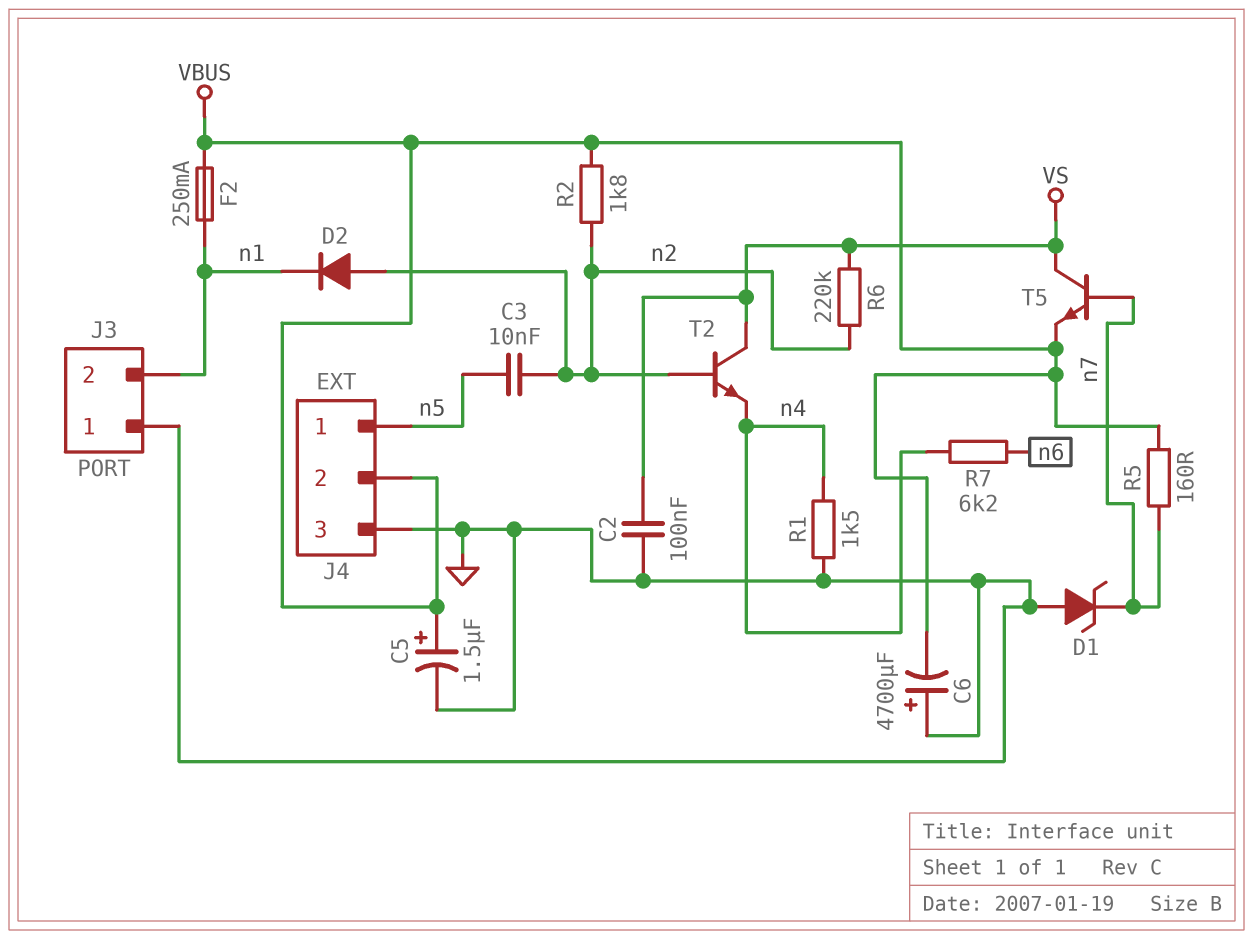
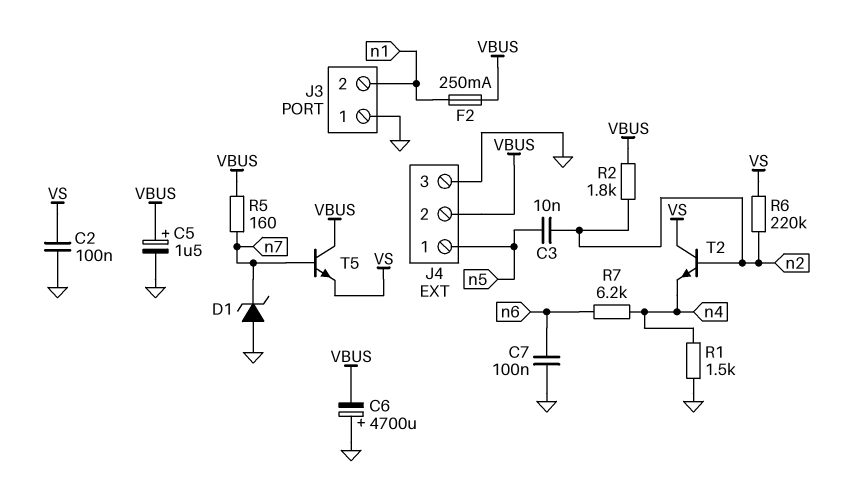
C7: none -> 100nF (GND, n6)
D2: diode (A n2, K n1) -> none
T5: NPN (B n7, C VS, E VBUS) -> NPN (B n7, C VBUS, E VS)

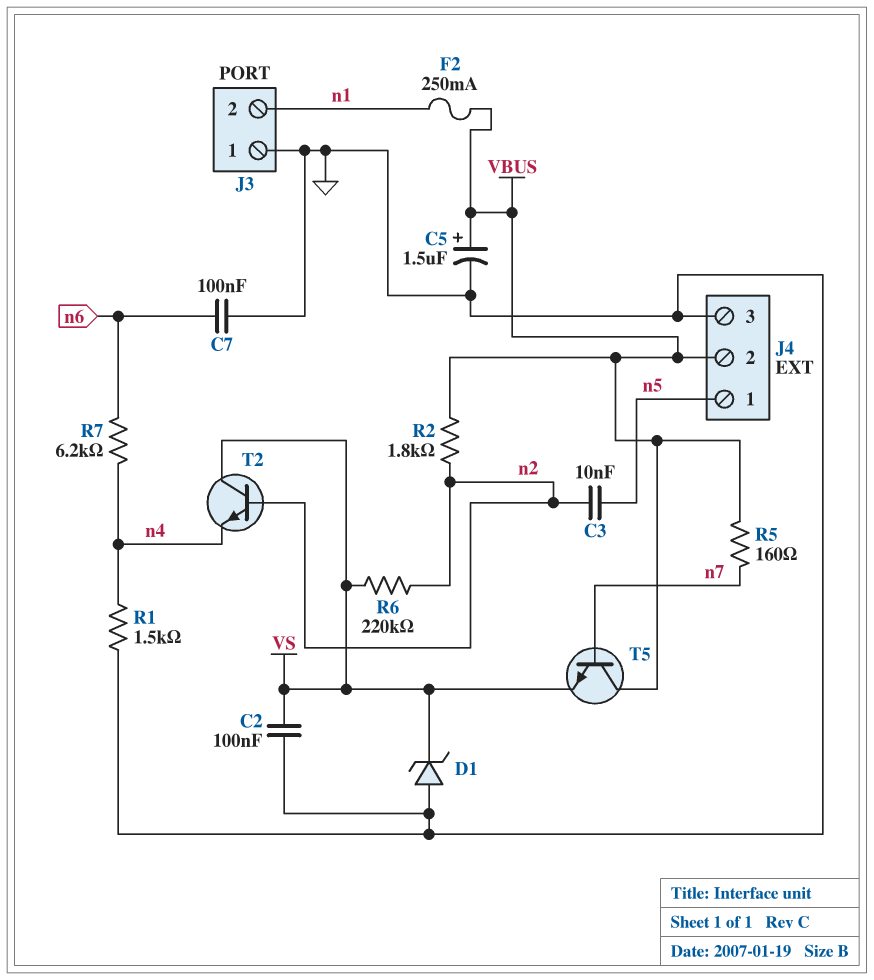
C6: 4700uF (plus GND, minus VBUS) -> none
D1: zener (A GND, K n7) -> zener (A GND, K VS)

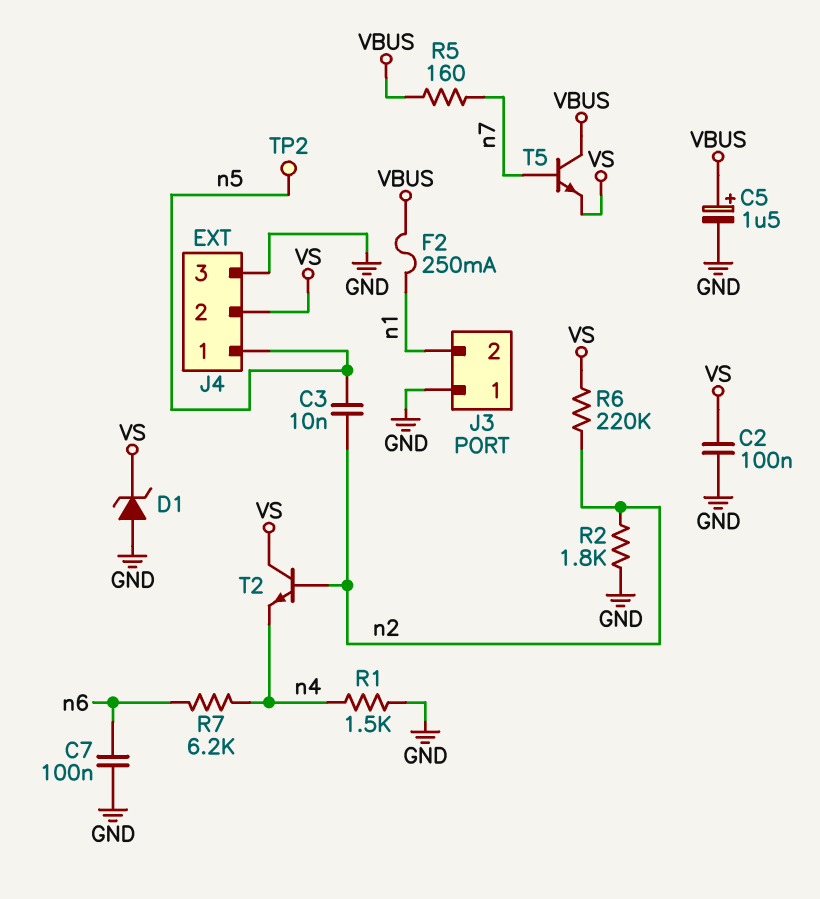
J4 pin 2: VBUS -> VS
R2: 1.8k (VBUS, n2) -> 1.8k (GND, n2)
TP2: none -> test point (n5)

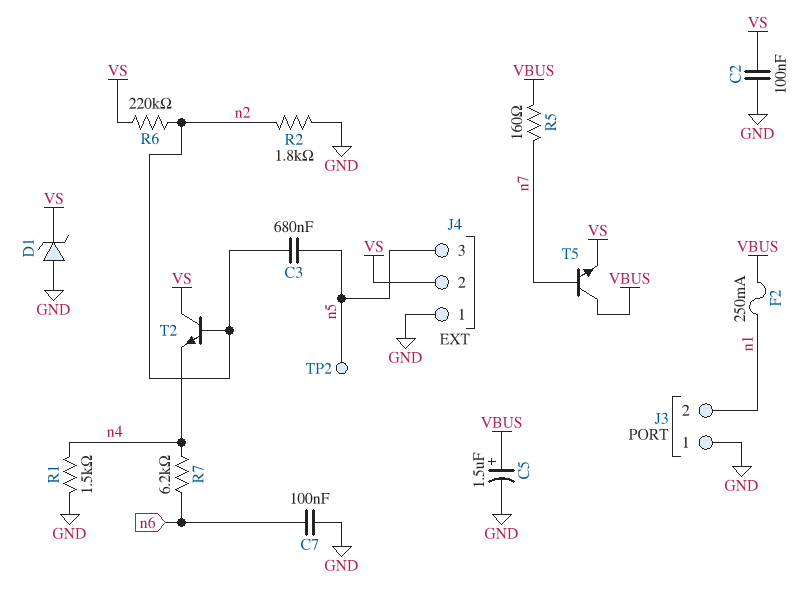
C3: 10nF (n2, n5) -> 680nF (n2, n5)
J4 pin 1: n5 -> GND
J4 pin 3: GND -> n5

